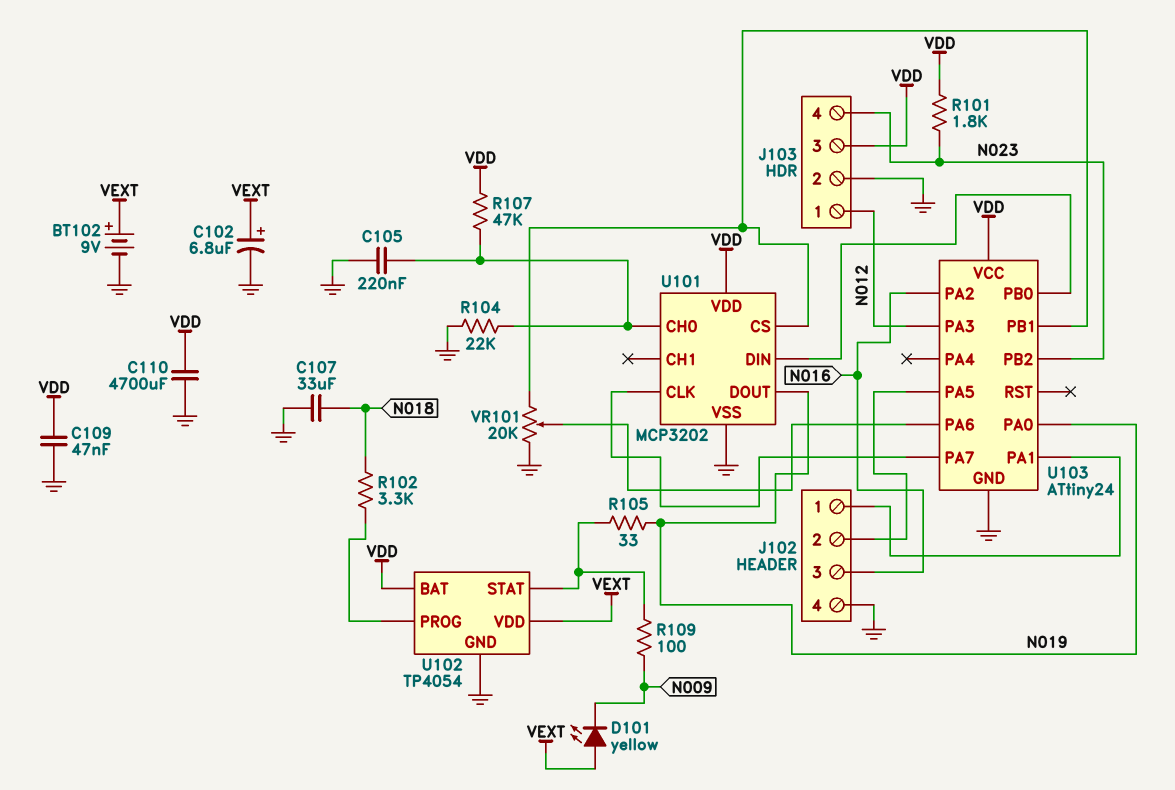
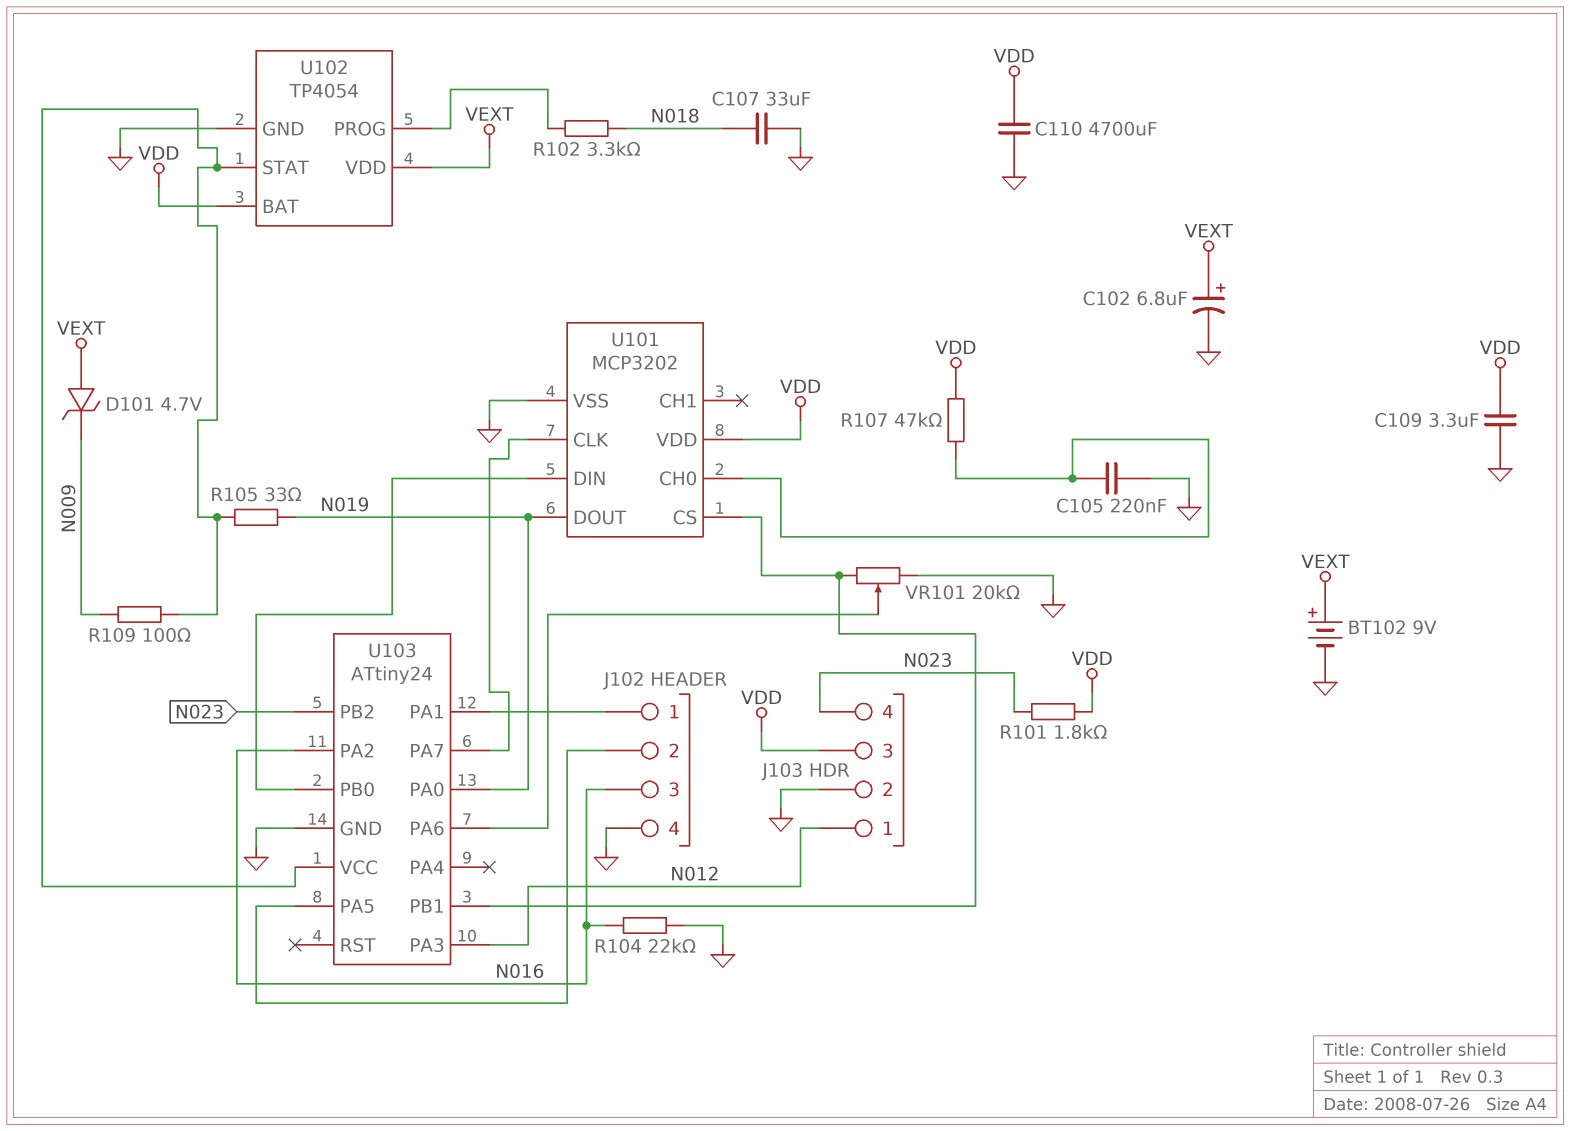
C109: 47nF (GND, VDD) -> 3.3uF (GND, VDD)
D101: LED yellow (A VEXT, K N009) -> zener 4.7V (A VEXT, K N009)
R104: 22k (GND, U101/CH0) -> 22k (GND, N016)
U103 pin VCC: VDD -> U102/STAT

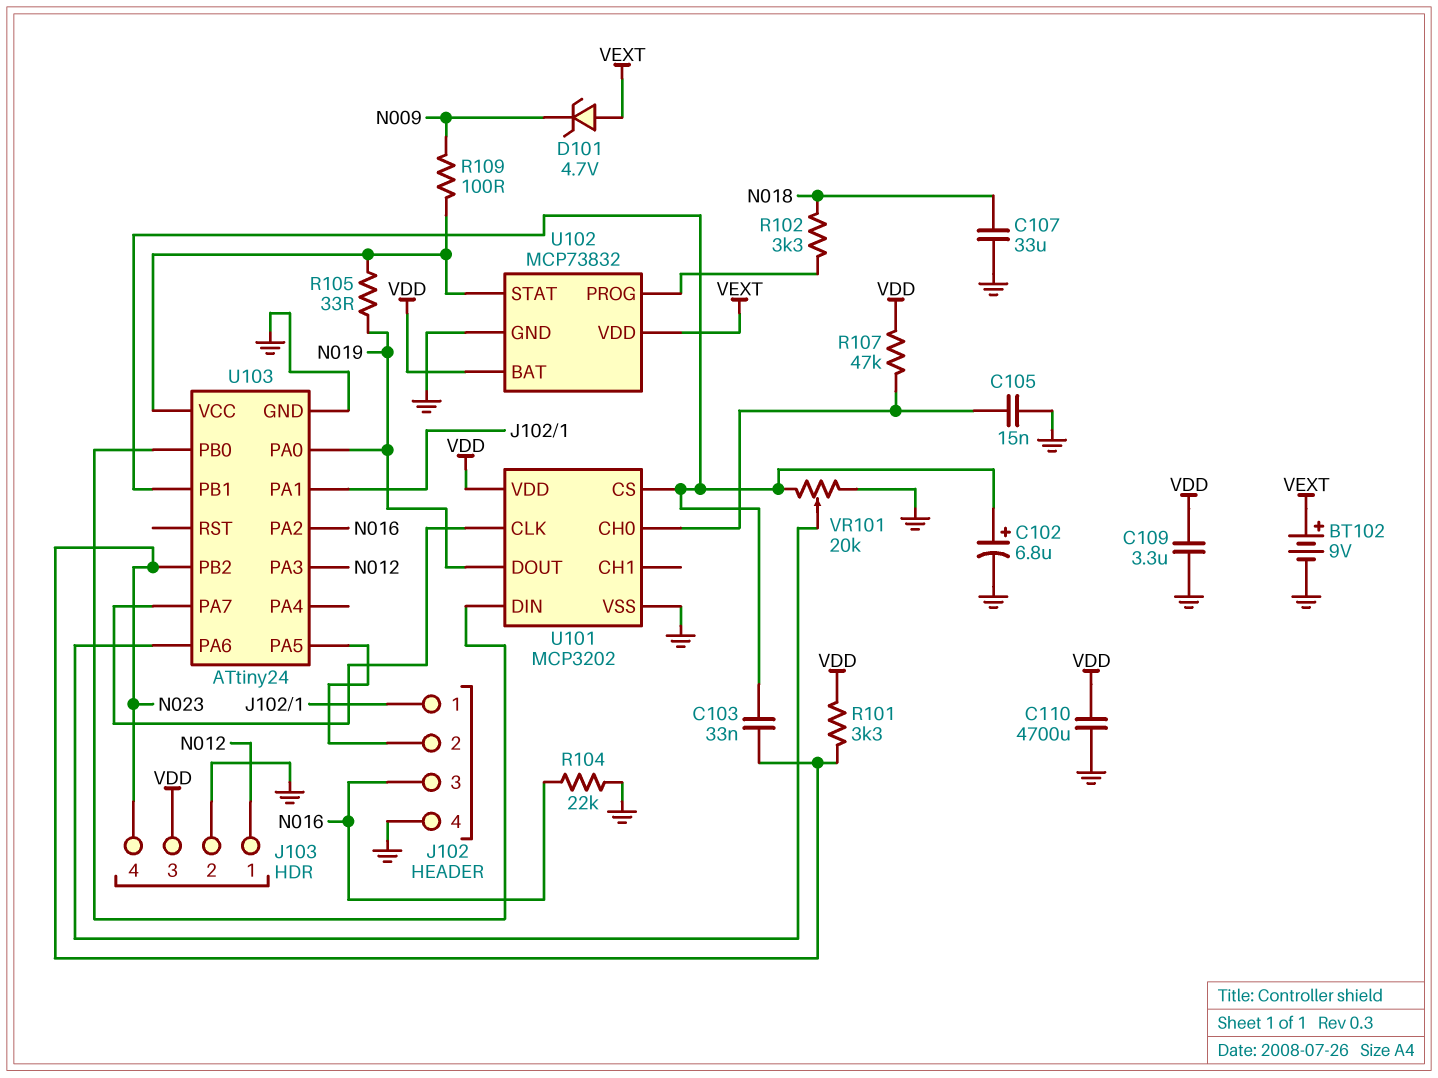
C102: 6.8uF (plus VEXT, minus GND) -> 6.8uF (plus U101/CS, minus GND)
C103: none -> 33nF (N023, U101/CS)
C105: 220nF (GND, U101/CH0) -> 15nF (GND, U101/CH0)
R101: 1.8k (N023, VDD) -> 3.3k (N023, VDD)
U102: TP4054 -> MCP73832

